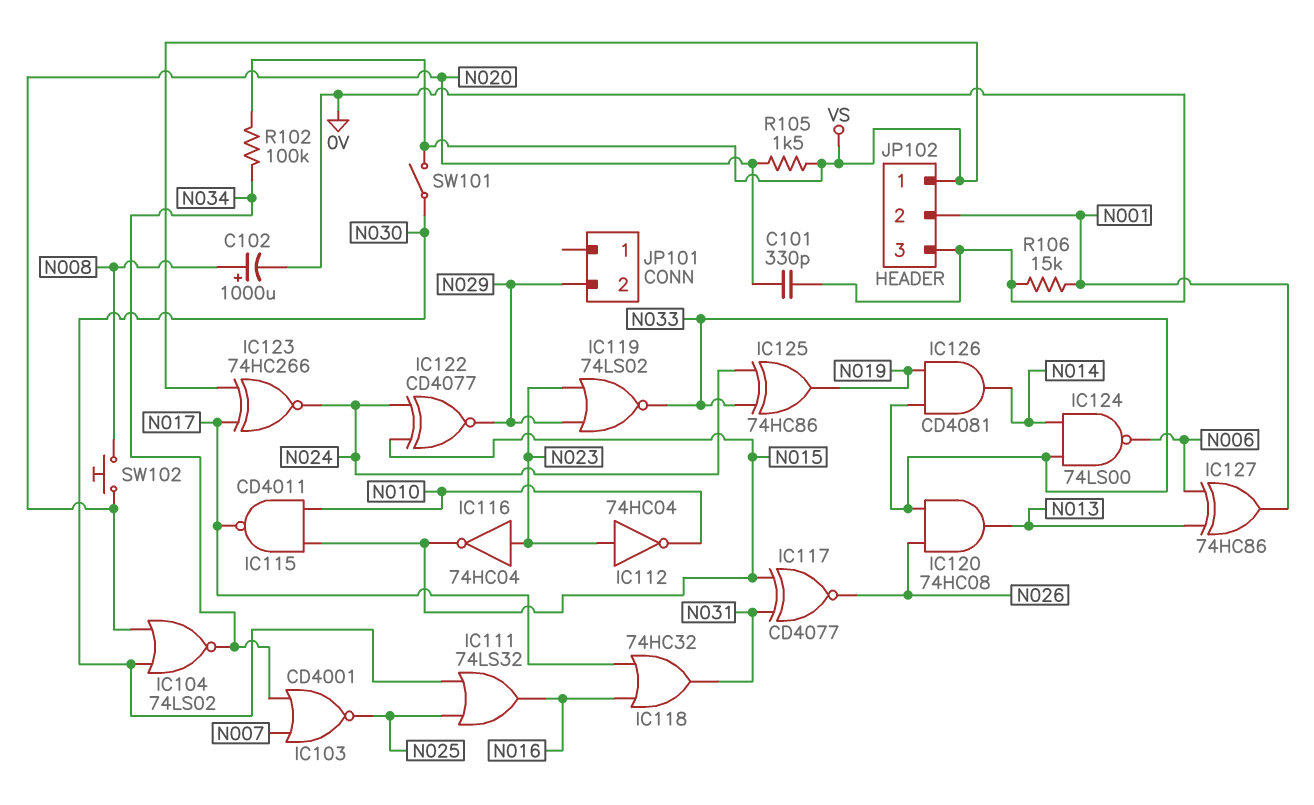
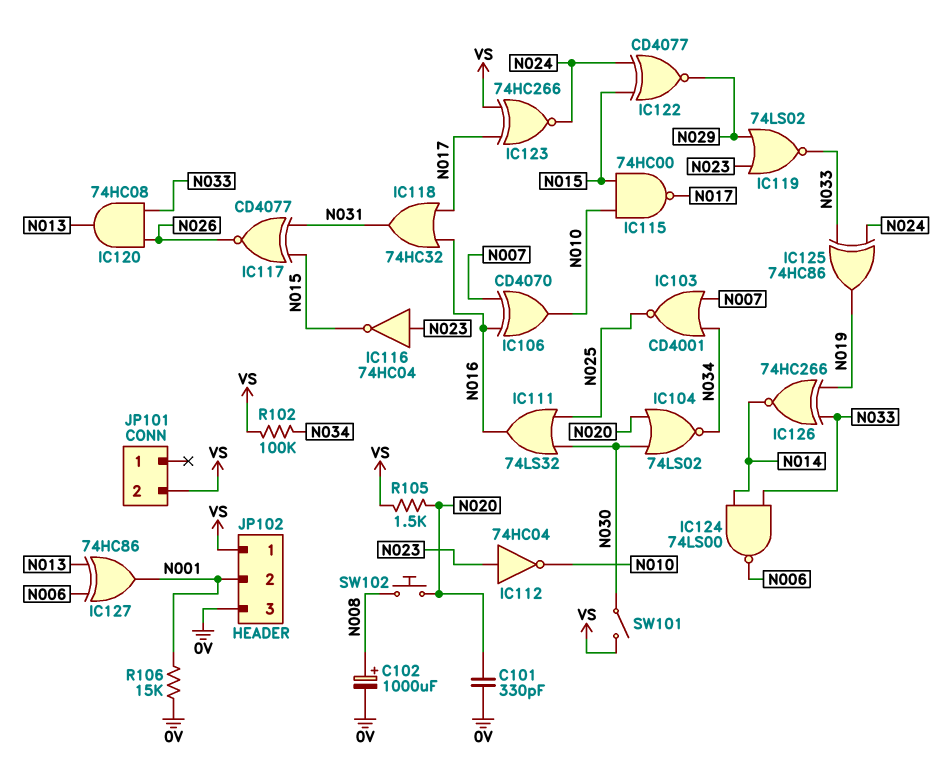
IC106: none -> XOR CD4070 (in N007, in N016, out N010)
IC115: NAND CD4011 (in N010, in N015, out N017) -> NAND 74HC00 (in N010, in N015, out N017)
IC126: AND CD4081 (in N019, in N033, out N014) -> XNOR 74HC266 (in N019, in N033, out N014)
JP101 pin 2: N029 -> VS

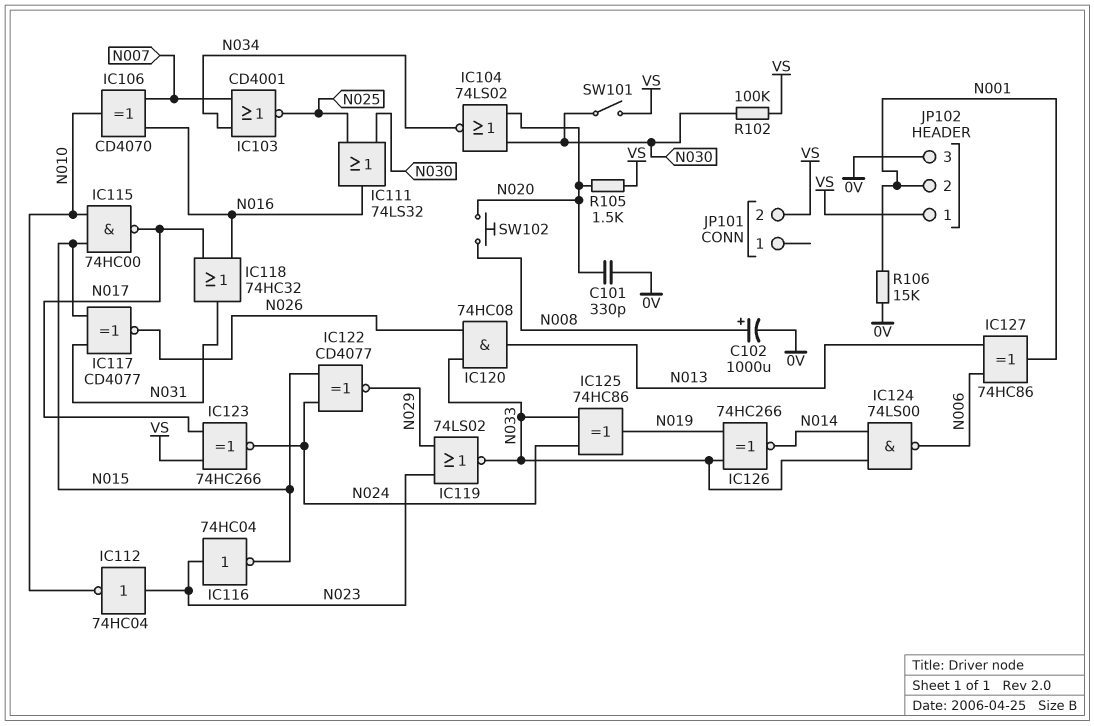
R102: 100k (N034, VS) -> 100k (N030, VS)

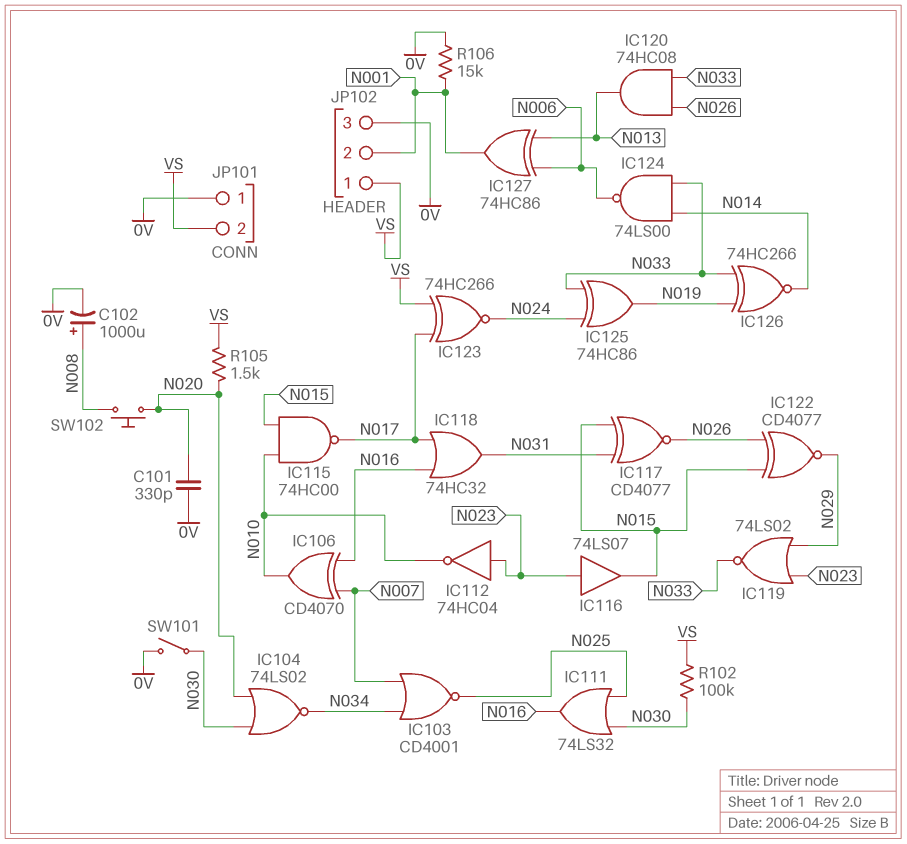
IC116: NOT 74HC04 (in N023, out N015) -> buffer 74LS07 (in N023, out N015)
IC122: XNOR CD4077 (in N015, in N024, out N029) -> XNOR CD4077 (in N015, in N026, out N029)
JP101 pin 1: none -> 0V
SW101: switch (N030, VS) -> switch (0V, N030)

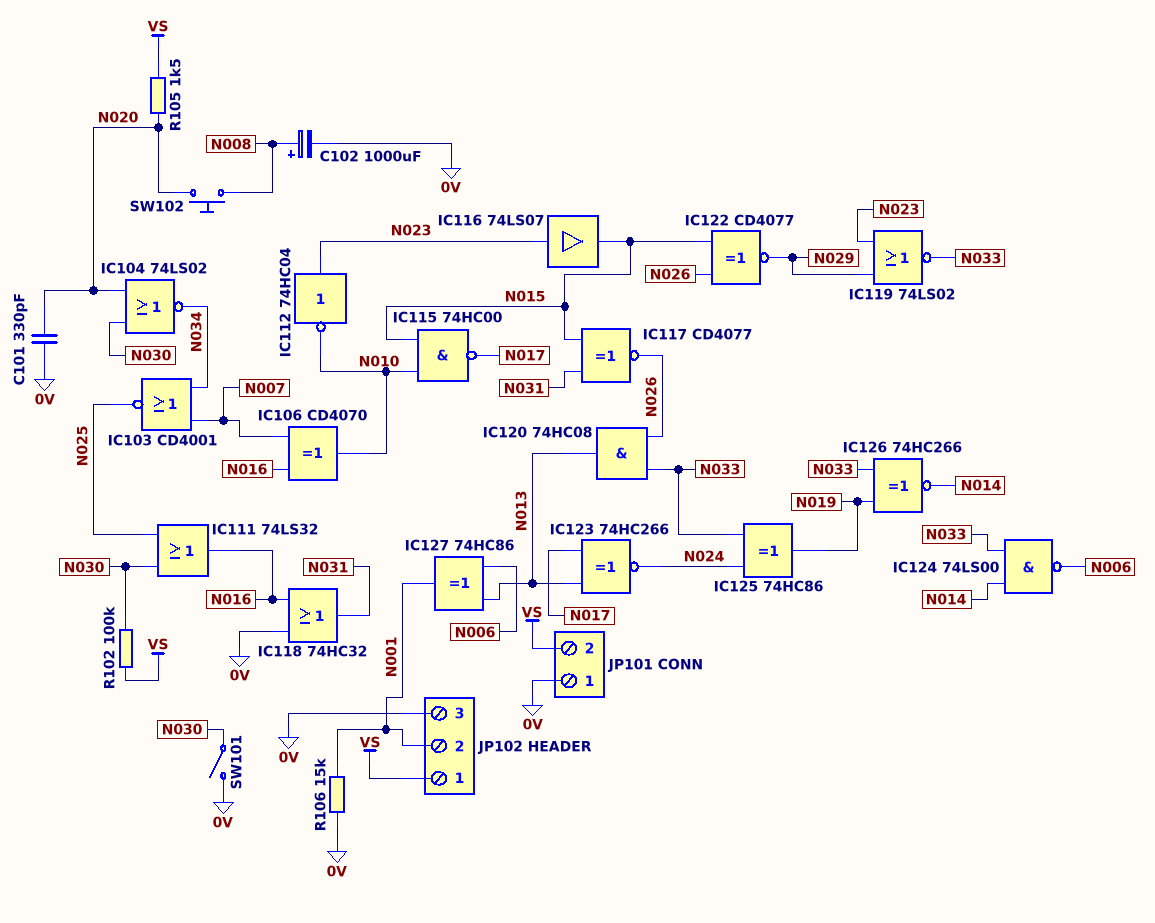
IC118: OR 74HC32 (in N016, in N017, out N031) -> OR 74HC32 (in 0V, in N016, out N031)
IC123: XNOR 74HC266 (in N017, in VS, out N024) -> XNOR 74HC266 (in N013, in N017, out N024)

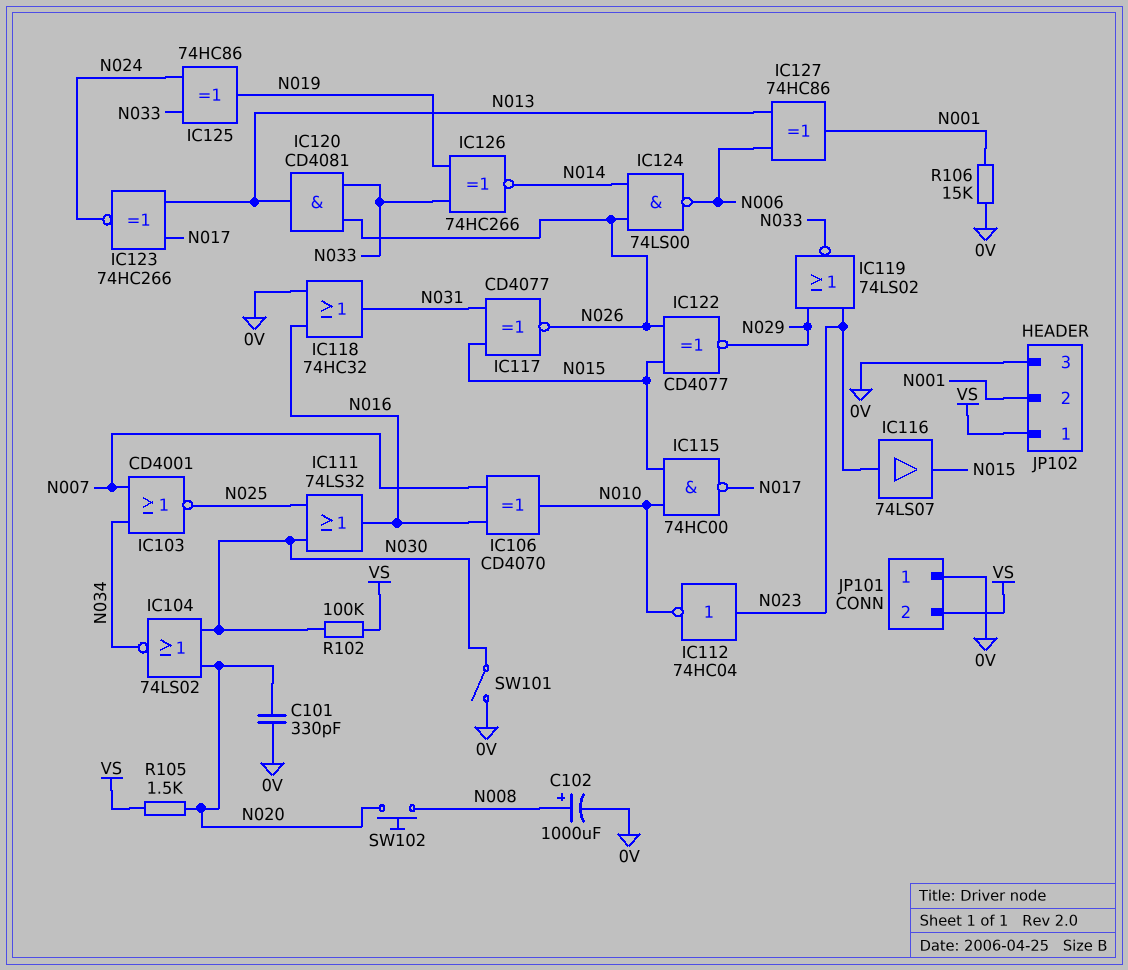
IC120: AND 74HC08 (in N026, in N033, out N013) -> AND CD4081 (in N026, in N033, out N013)
IC124: NAND 74LS00 (in N014, in N033, out N006) -> NAND 74LS00 (in N014, in N026, out N006)

